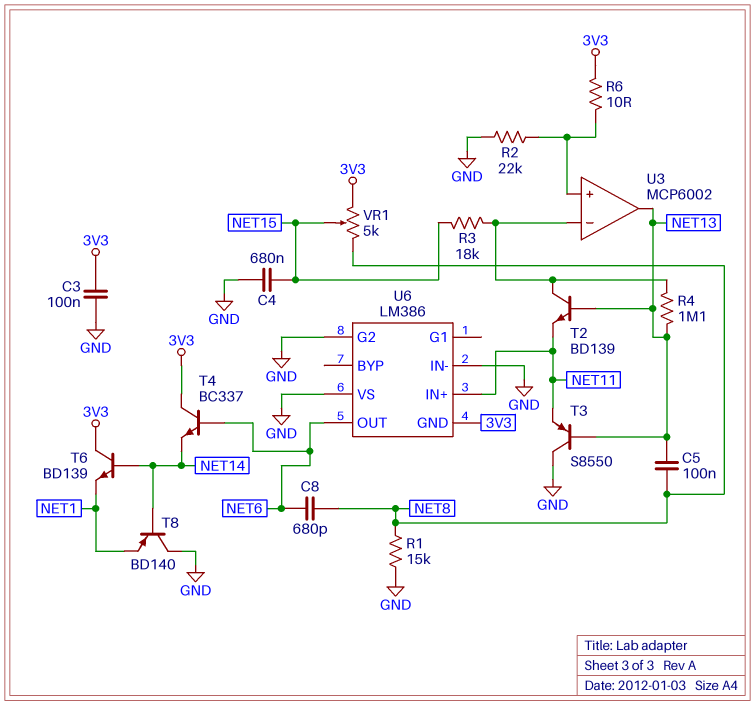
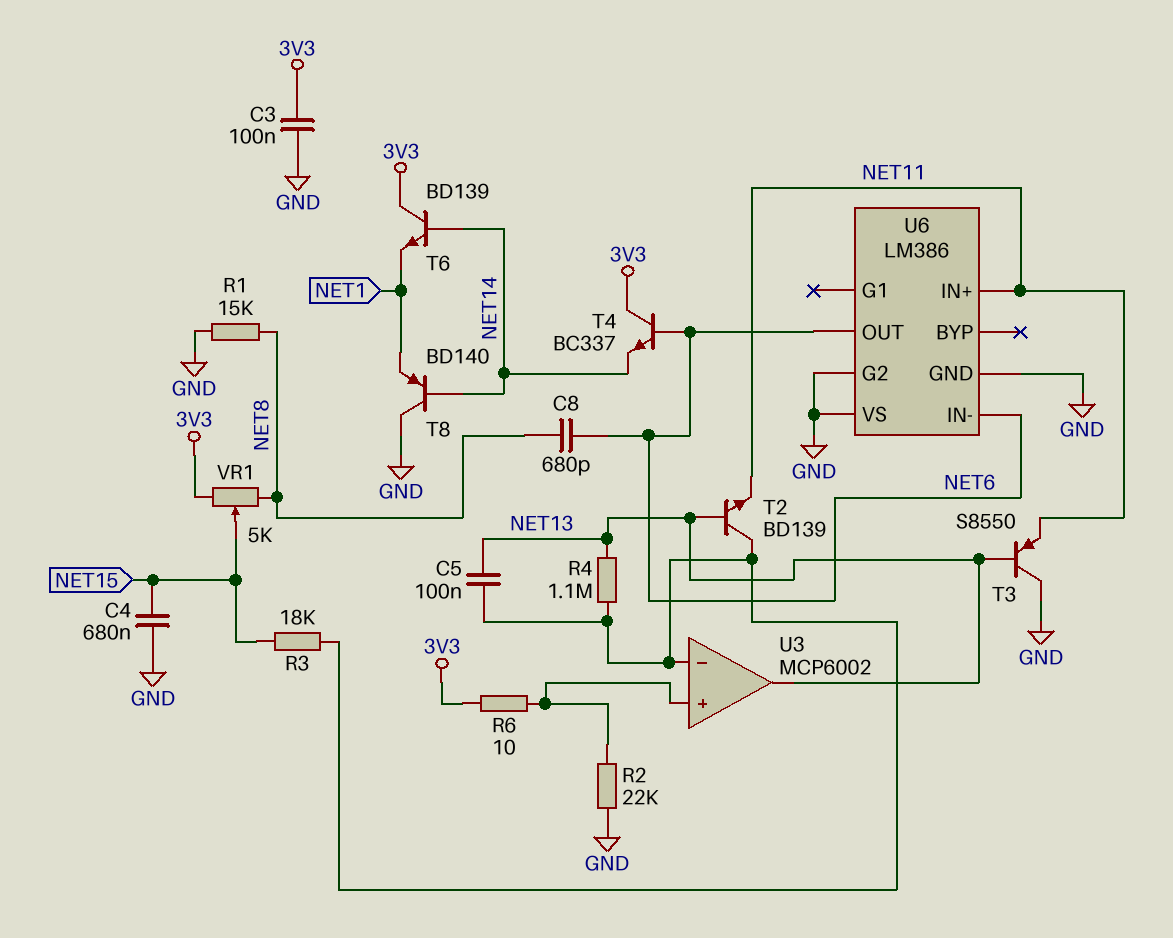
C5: 100nF (NET8, NET13) -> 100nF (NET13, U3/in-)
U6 pin GND: 3V3 -> GND
U6 pin IN-: GND -> NET6

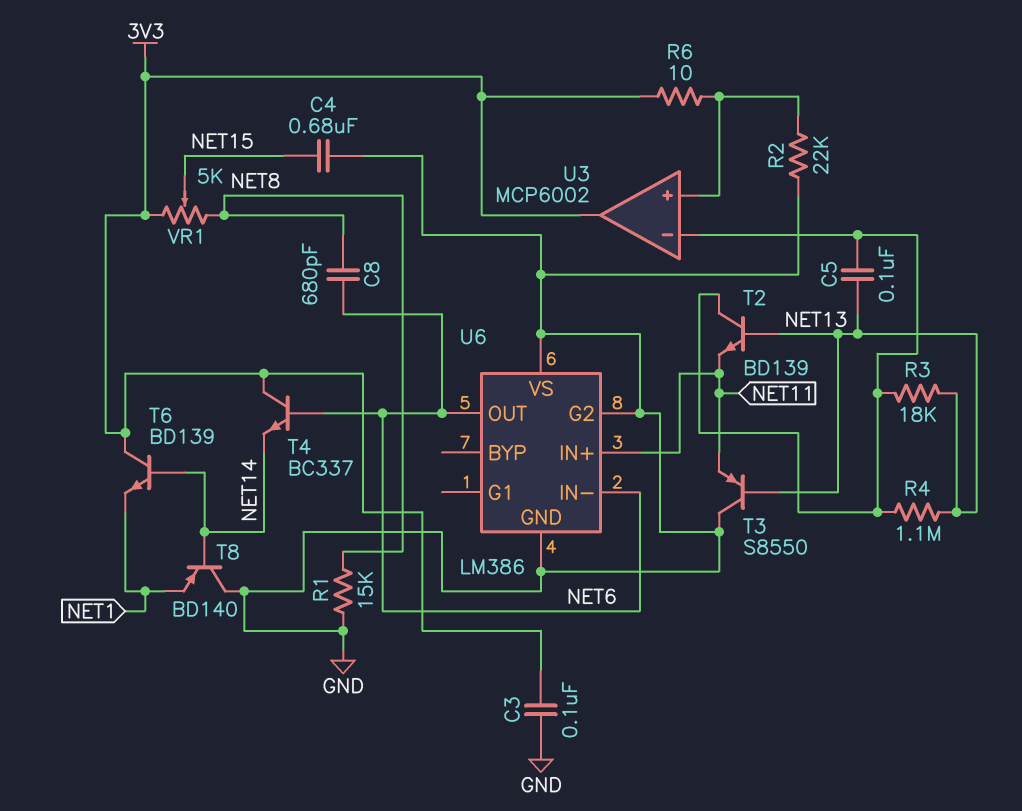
R3: 18k (NET15, U3/in-) -> 18k (NET13, U3/in-)
U3 pin out: NET13 -> 3V3

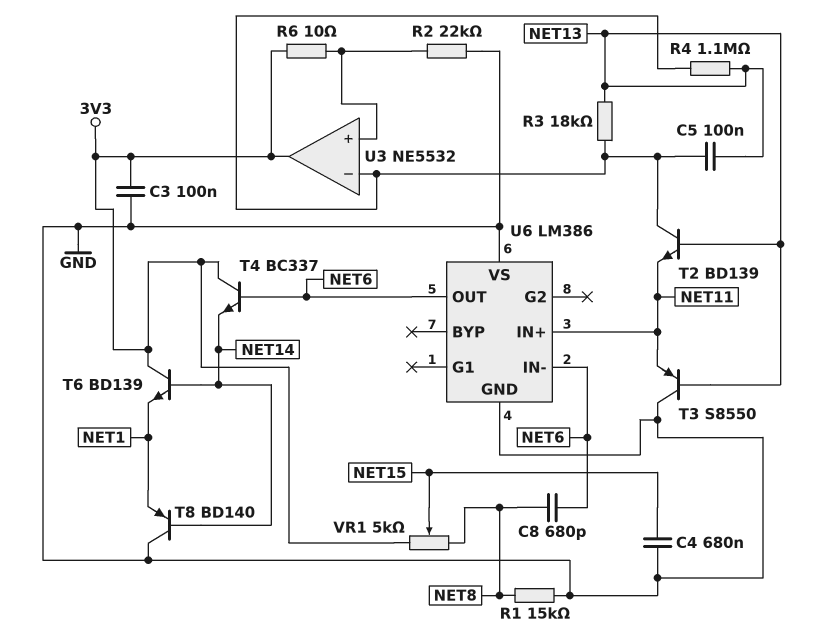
U3: MCP6002 -> NE5532
U6 pin G2: GND -> none

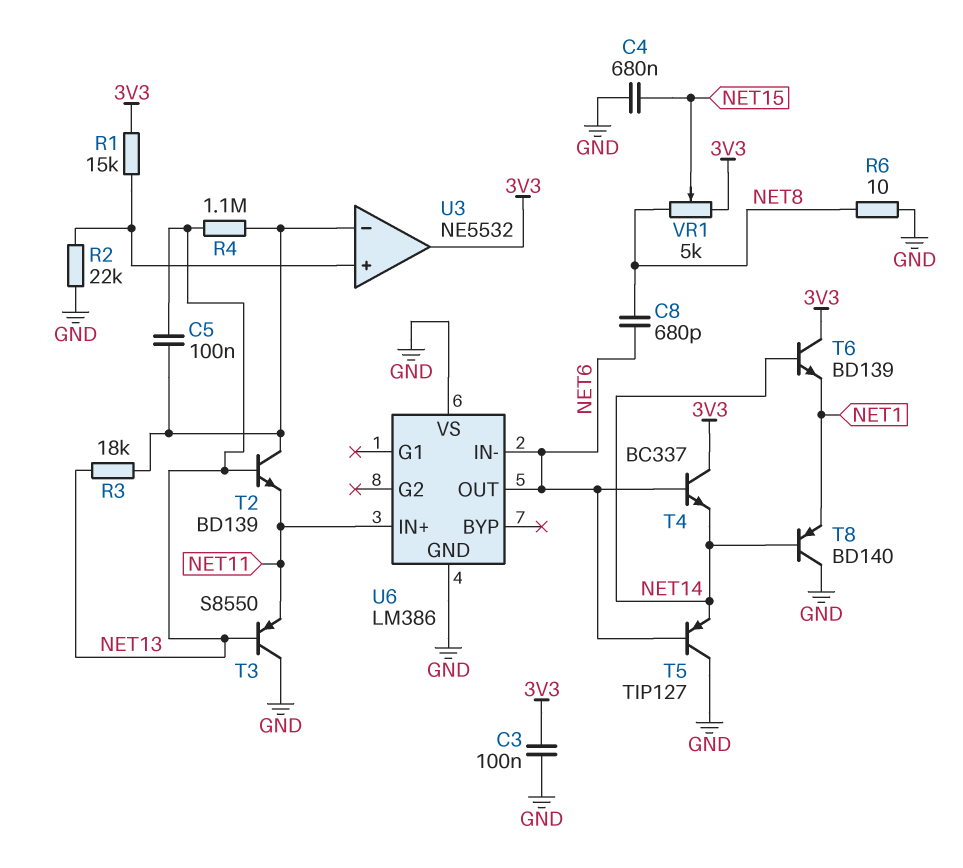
R1: 15k (GND, NET8) -> 15k (3V3, U3/in+)
R6: 10 (3V3, U3/in+) -> 10 (GND, NET8)
T5: none -> PNP TIP127 (B NET6, C GND, E NET14)

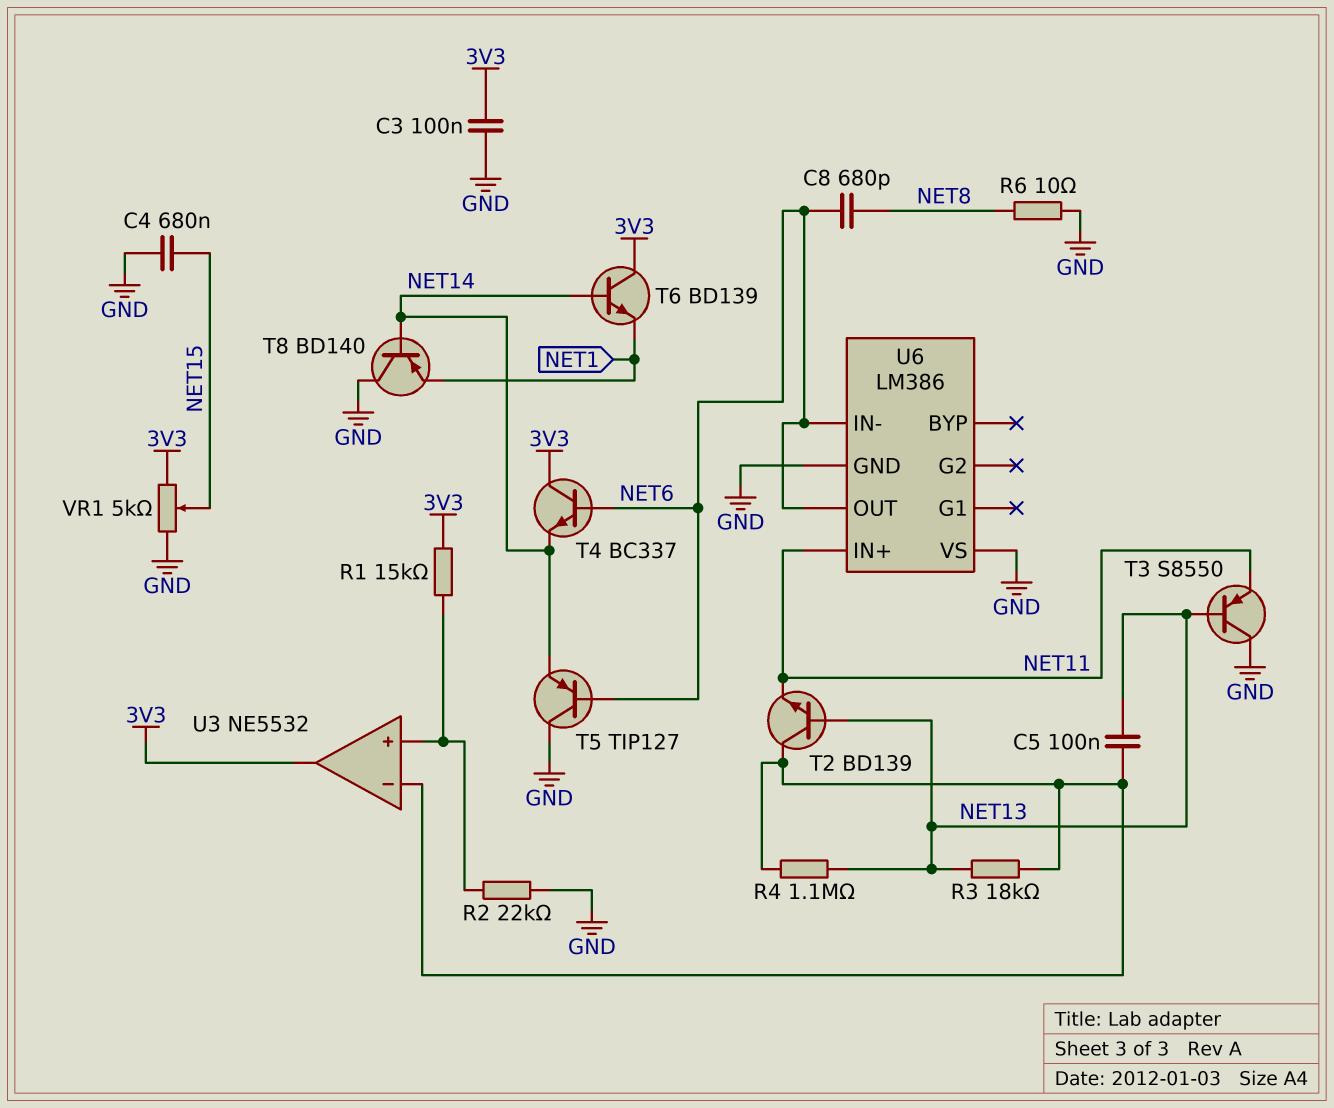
VR1: 5k (3V3, NET8, wiper NET15) -> 5k (3V3, GND, wiper NET15)

